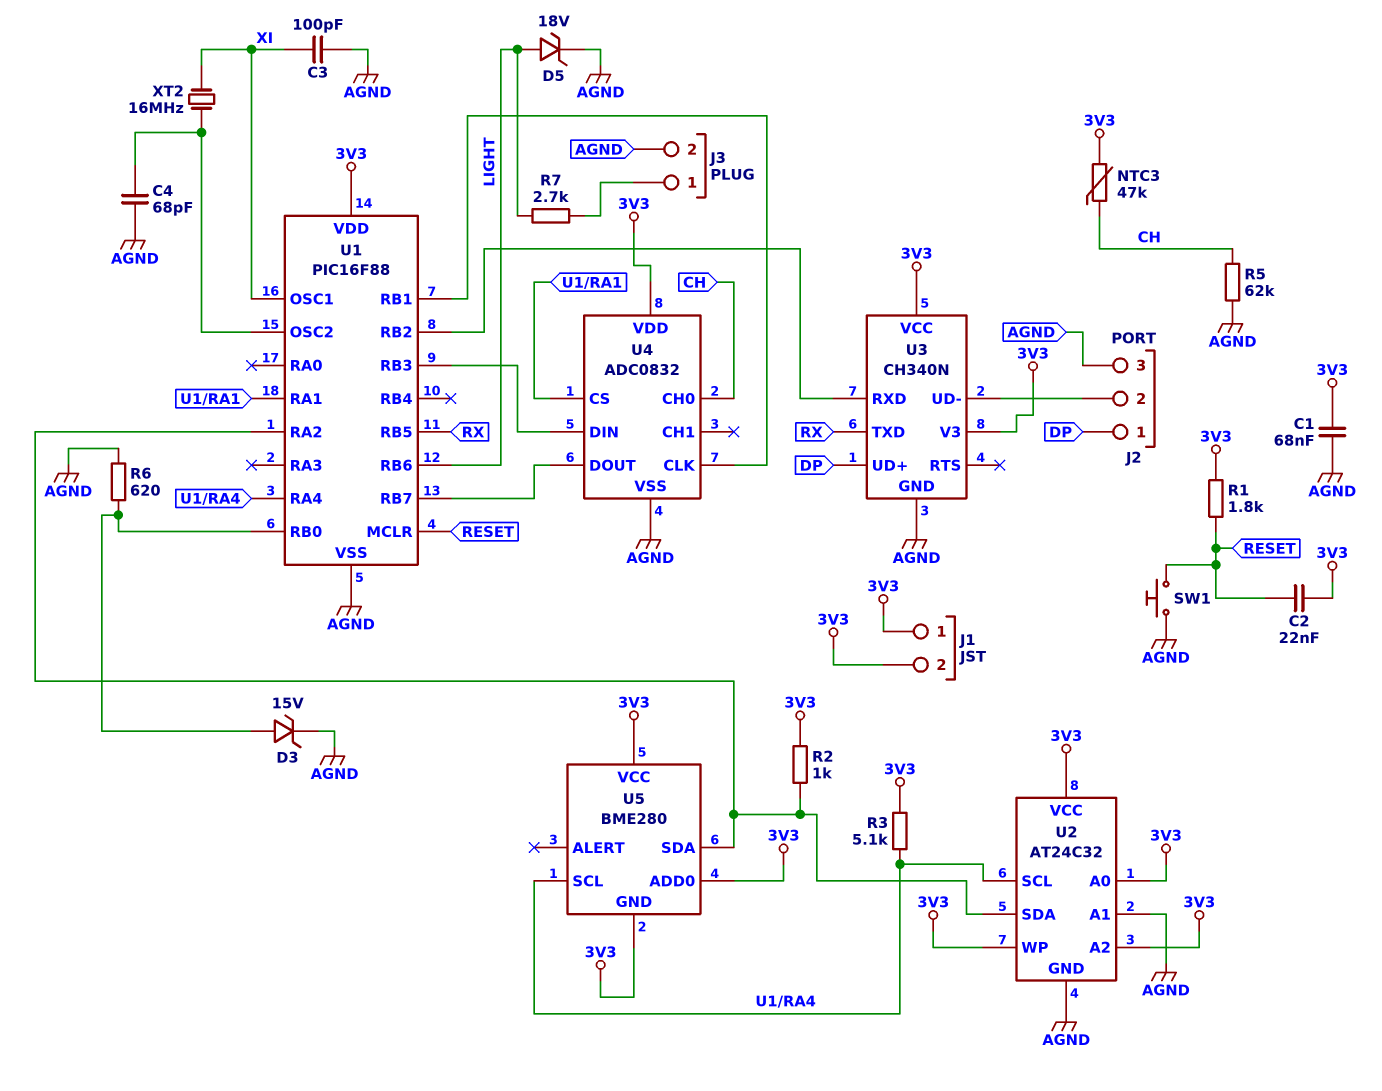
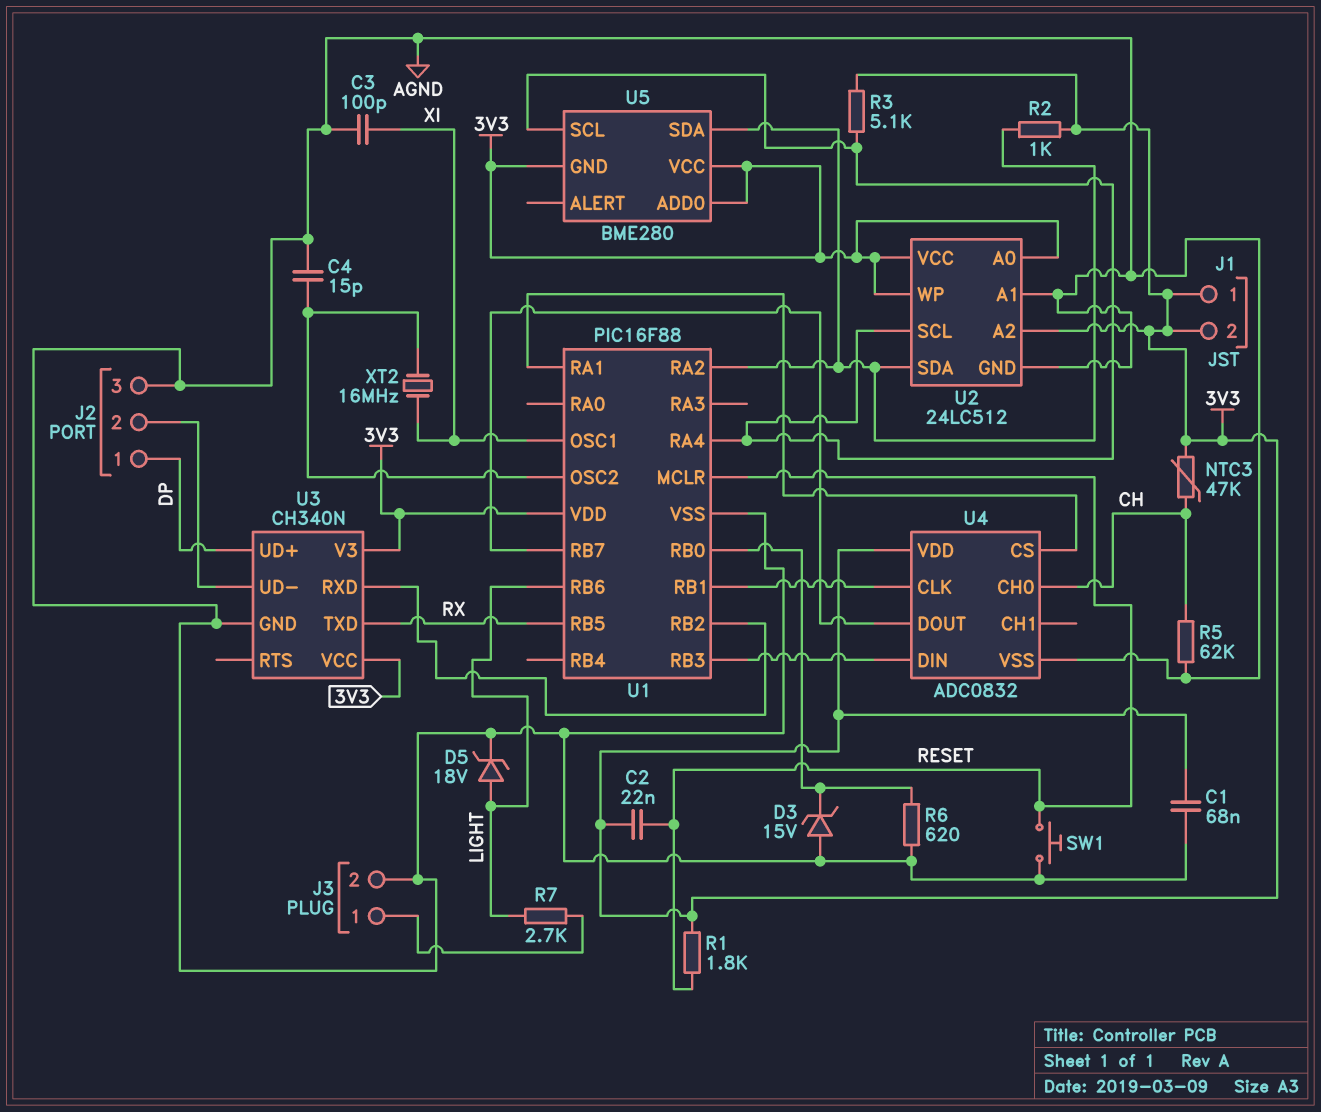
C4: 68pF (AGND, U1/OSC2) -> 15pF (AGND, U1/OSC2)
D3: zener 15V (A U1/RB0, K AGND) -> zener 15V (A AGND, K U1/RB0)
U2: AT24C32 -> 24LC512

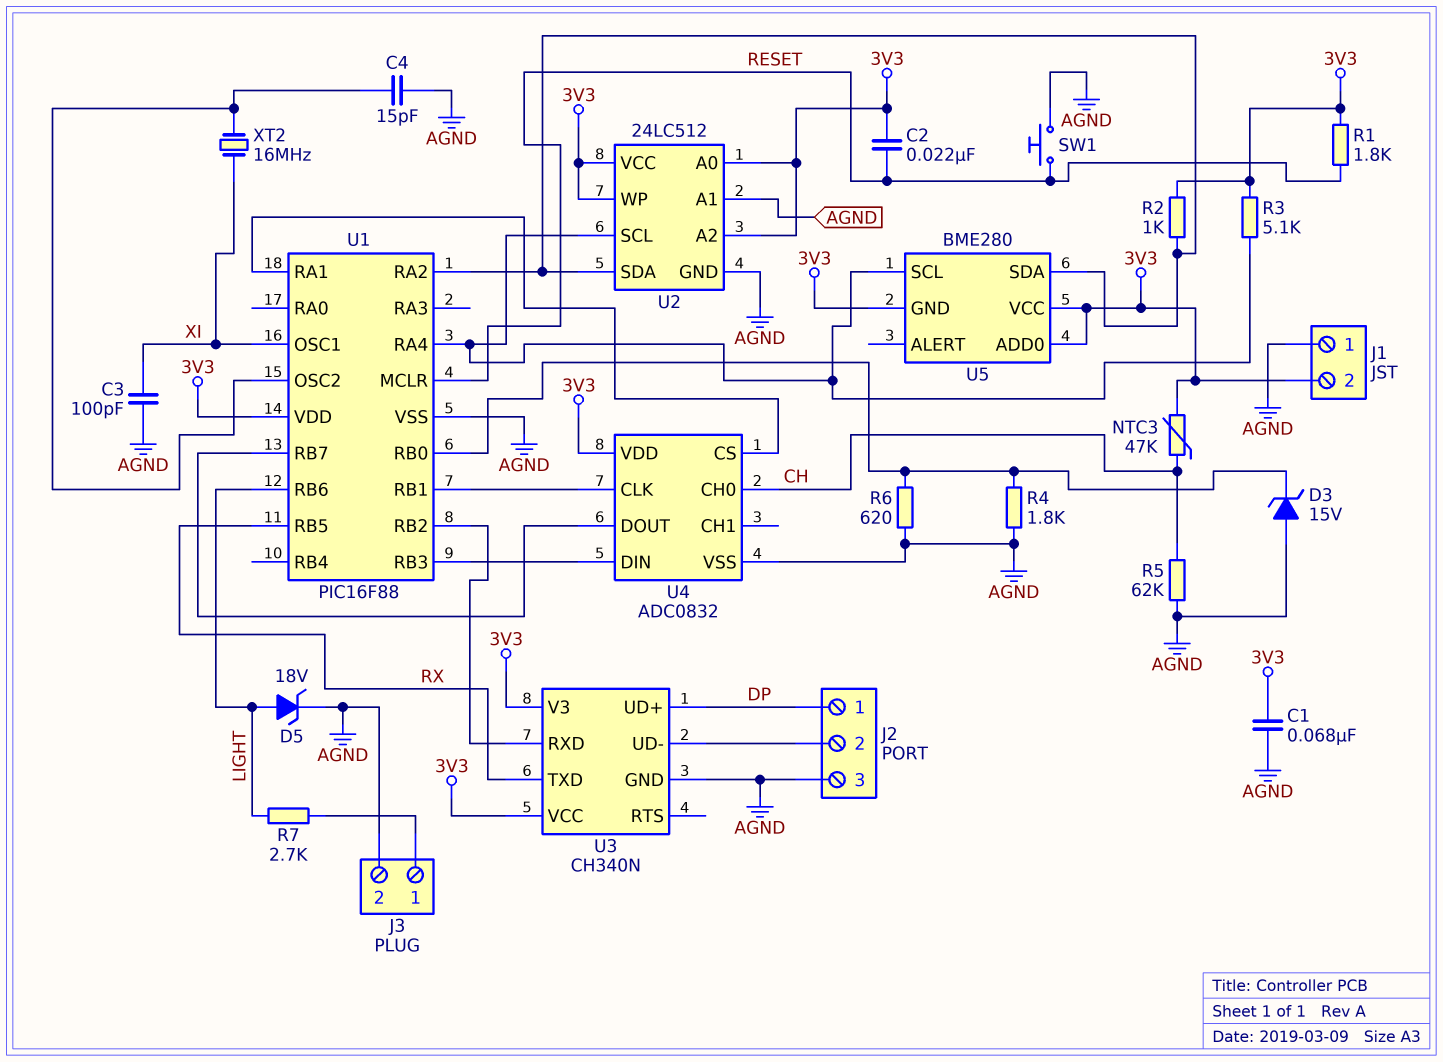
J1 pin 1: 3V3 -> AGND
R4: none -> 1.8k (AGND, U1/RB0)

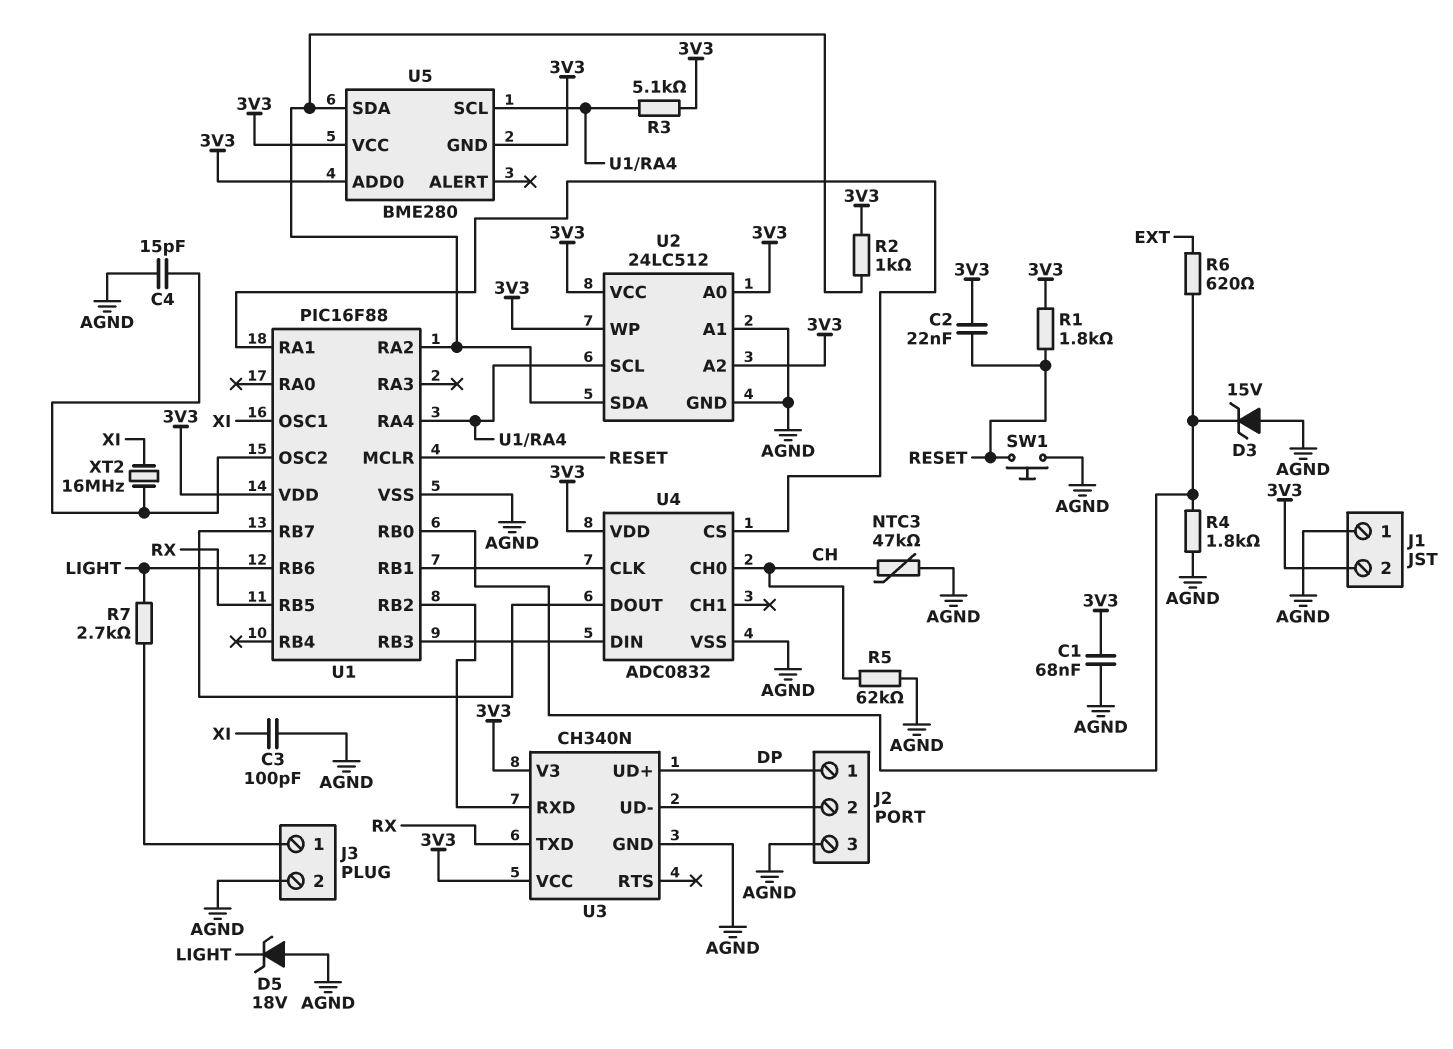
D5: zener 18V (A LIGHT, K AGND) -> zener 18V (A AGND, K LIGHT)
NTC3: 47k (3V3, CH) -> 47k (AGND, CH)
R6: 620 (AGND, U1/RB0) -> 620 (EXT, U1/RB0)

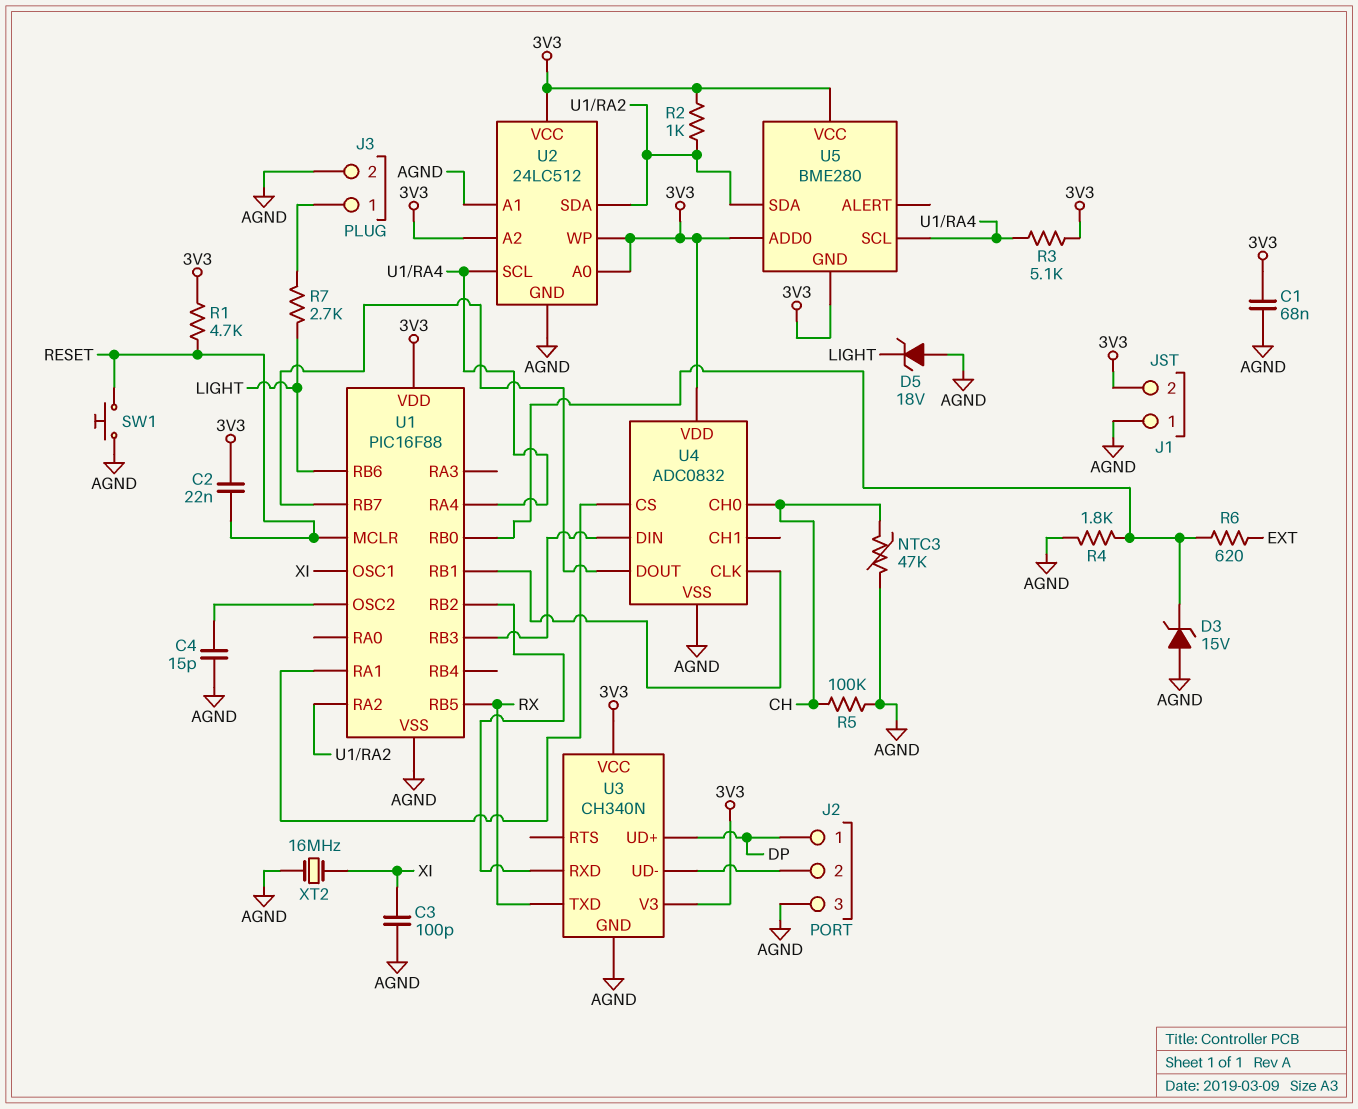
R1: 1.8k (3V3, RESET) -> 4.7k (3V3, RESET)
R5: 62k (AGND, CH) -> 100k (AGND, CH)
XT2: 16MHz (U1/OSC2, XI) -> 16MHz (AGND, XI)

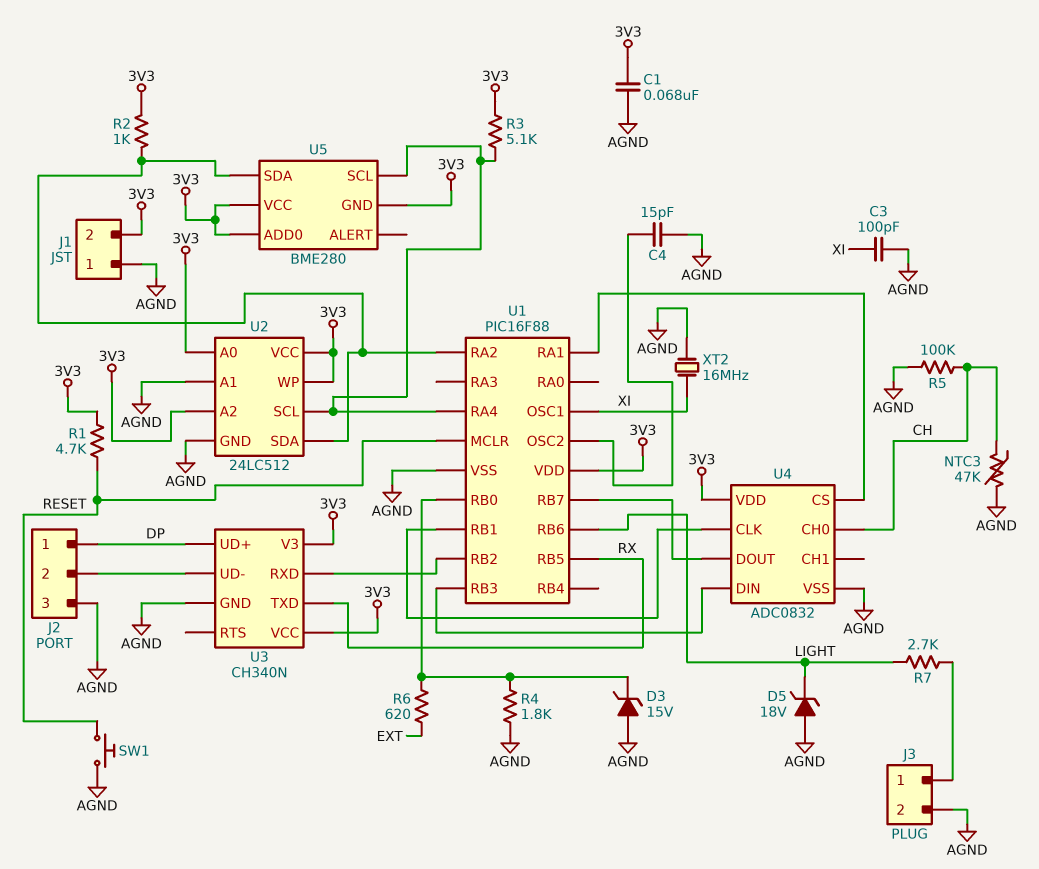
C2: 22nF (3V3, RESET) -> none

